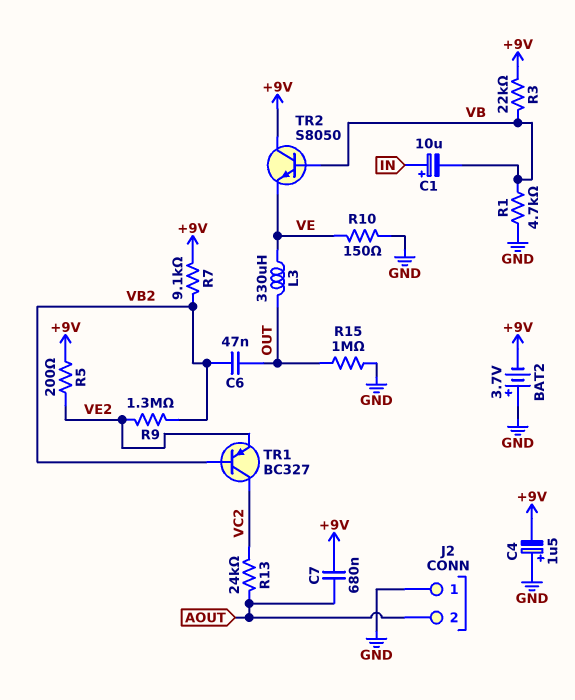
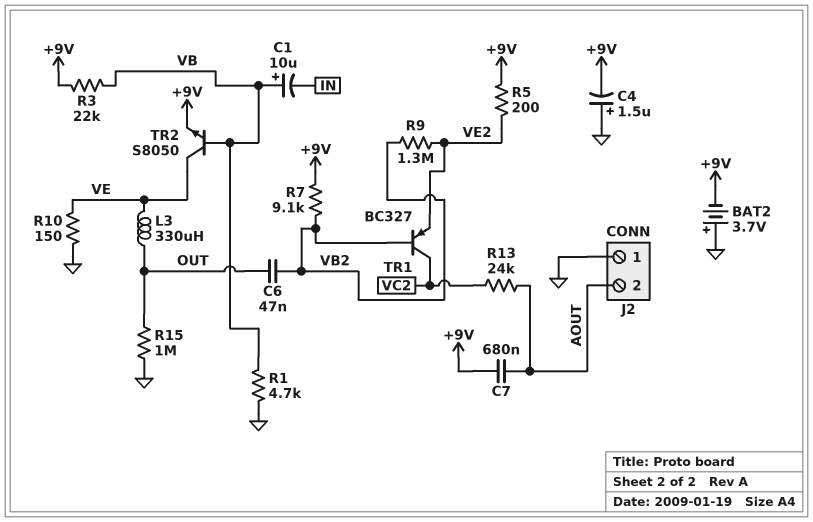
C1: 10uF (plus IN, minus VB) -> 10uF (plus VB, minus IN)
TR2: NPN S8050 (B VB, C +9V, E VE) -> NPN S8050 (B VB, C VE, E +9V)

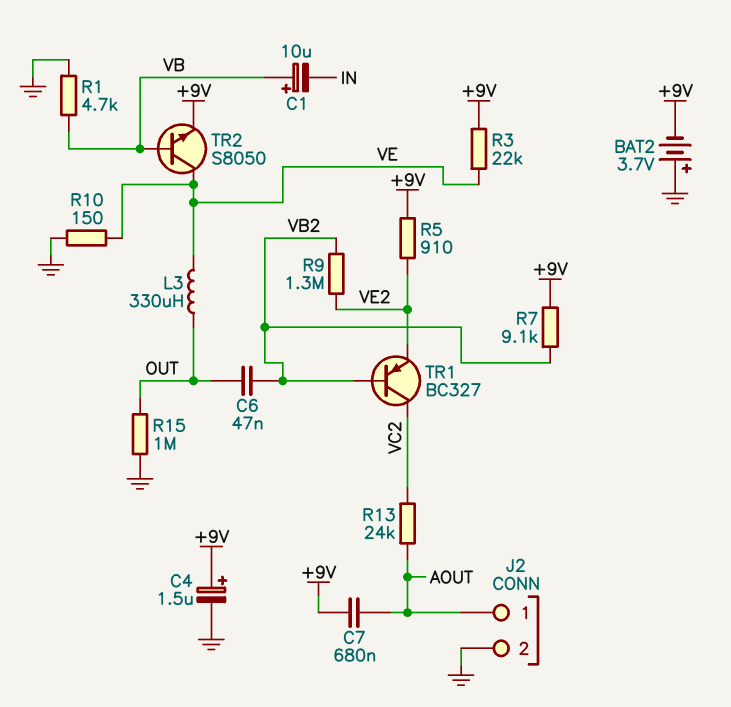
C4: 1.5uF (plus GND, minus +9V) -> 1.5uF (plus +9V, minus GND)
J2 pin 1: GND -> AOUT
J2 pin 2: AOUT -> GND
R3: 22k (+9V, VB) -> 22k (+9V, VE)
R5: 200 (+9V, VE2) -> 910 (+9V, VE2)

